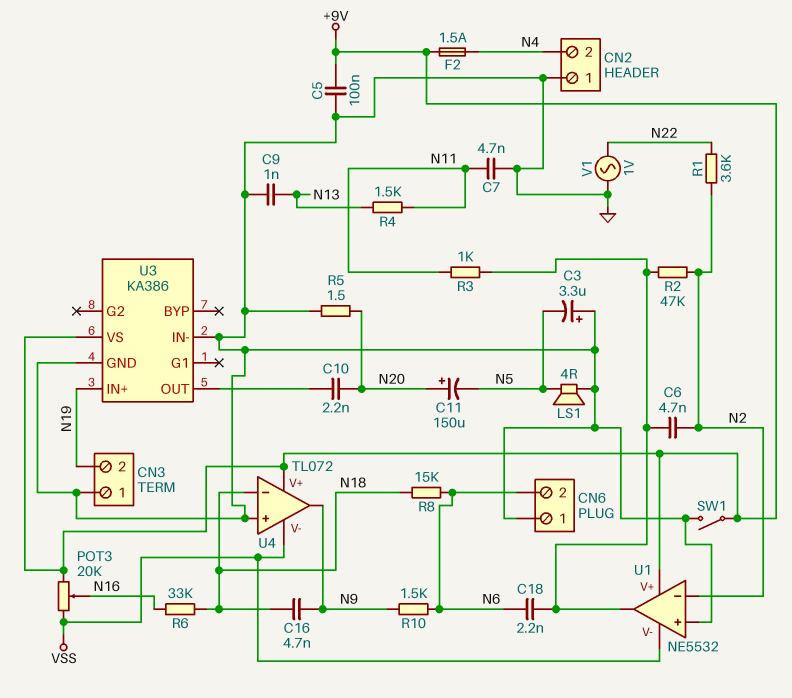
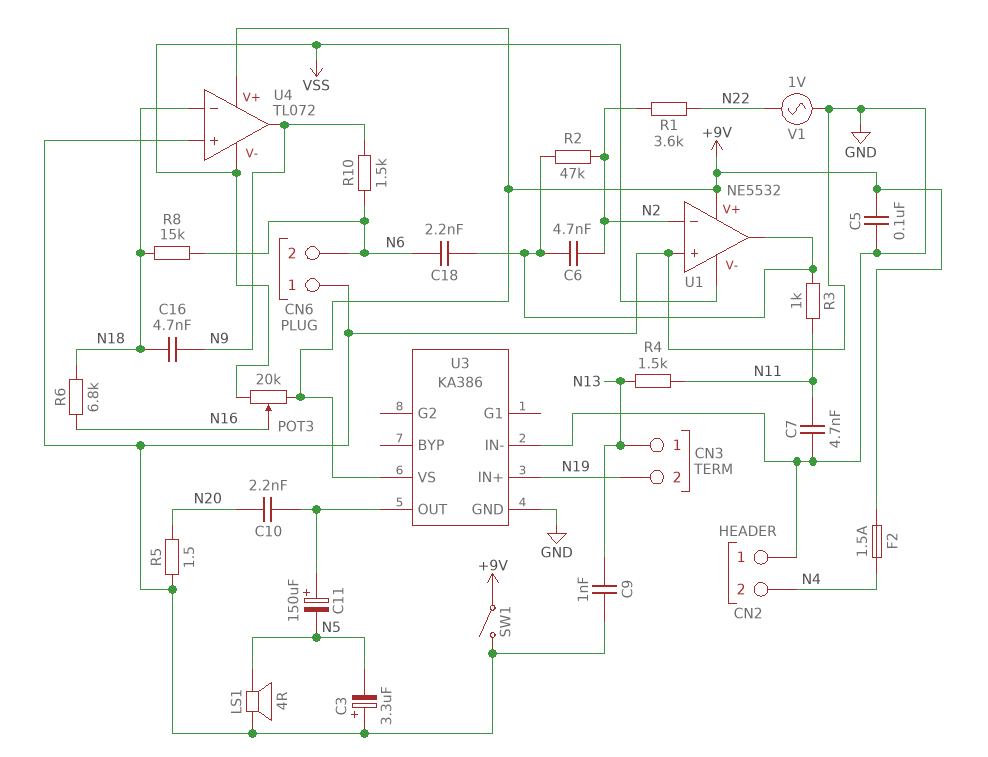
C11: 150uF (plus N20, minus N5) -> 150uF (plus U3/OUT, minus N5)
CN3 pin 1: GND -> N13
R6: 33k (N16, N18) -> 6.8k (N16, N18)

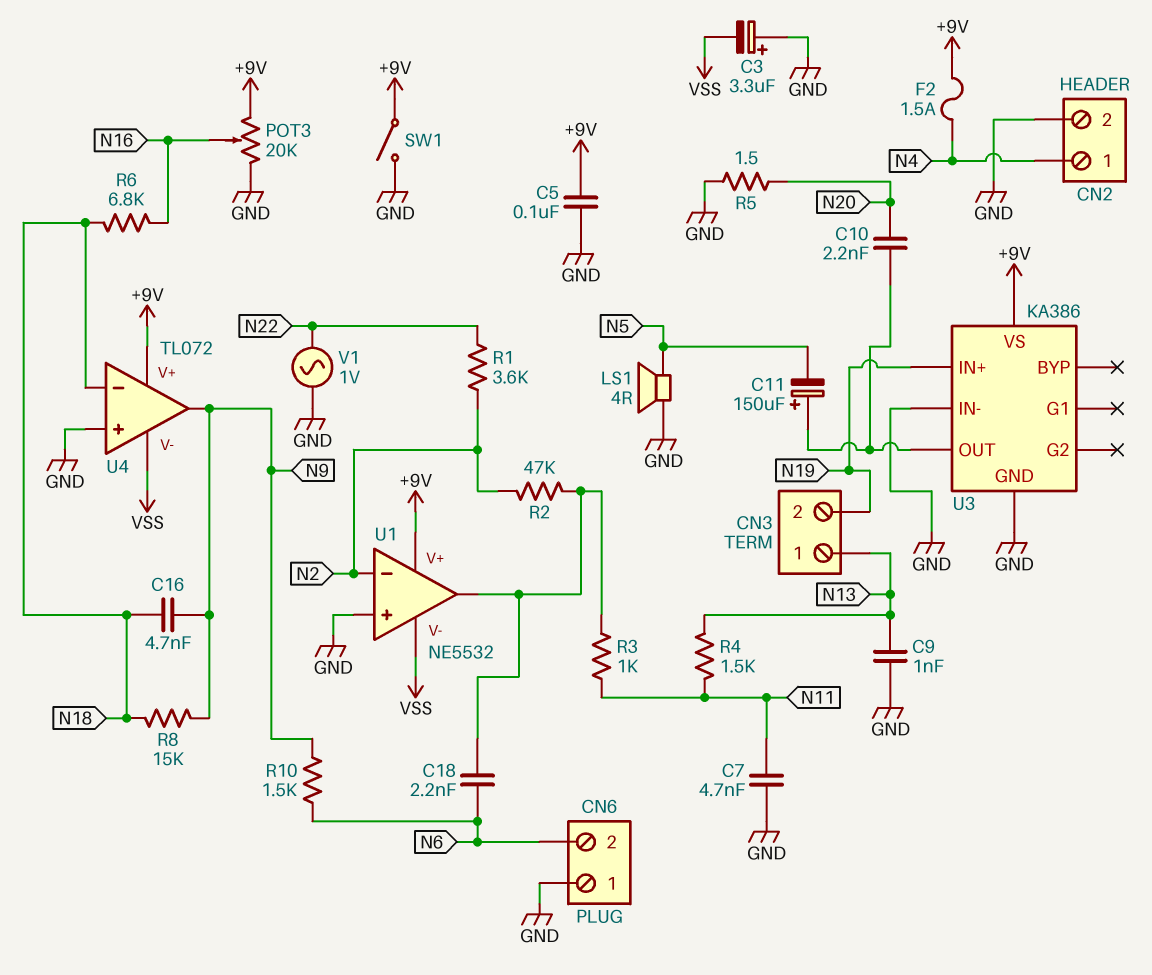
C3: 3.3uF (plus GND, minus N5) -> 3.3uF (plus GND, minus VSS)
C6: 4.7nF (N2, U1/out) -> none
CN2 pin 1: GND -> N4
CN2 pin 2: N4 -> GND
POT3: 20k (+9V, VSS, wiper N16) -> 20k (+9V, GND, wiper N16)
R8: 15k (N6, N18) -> 15k (N9, N18)

